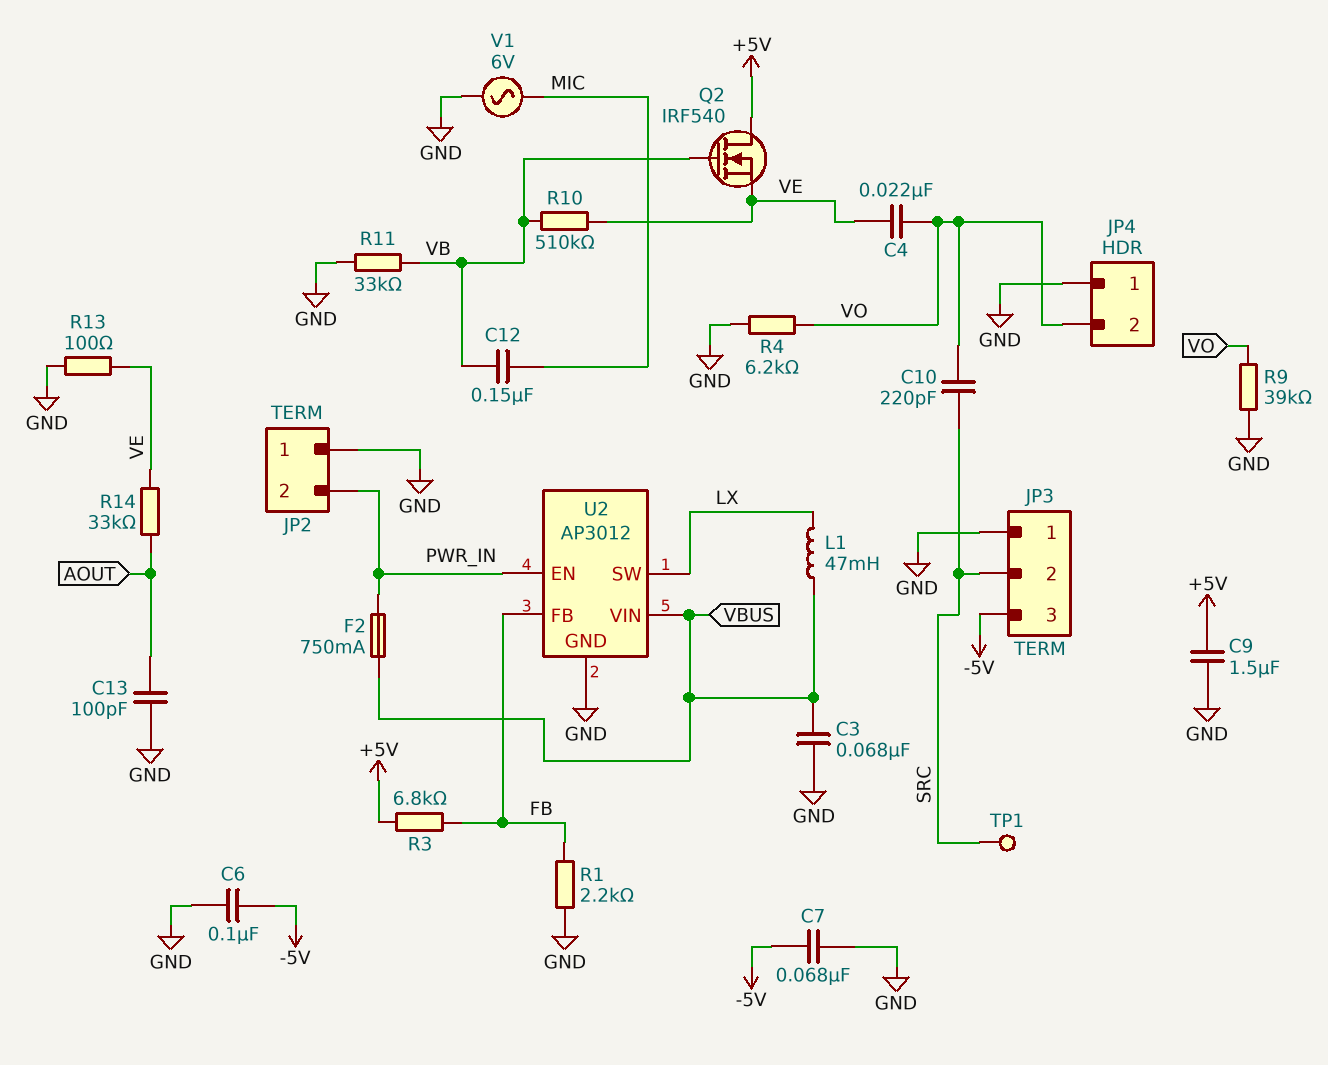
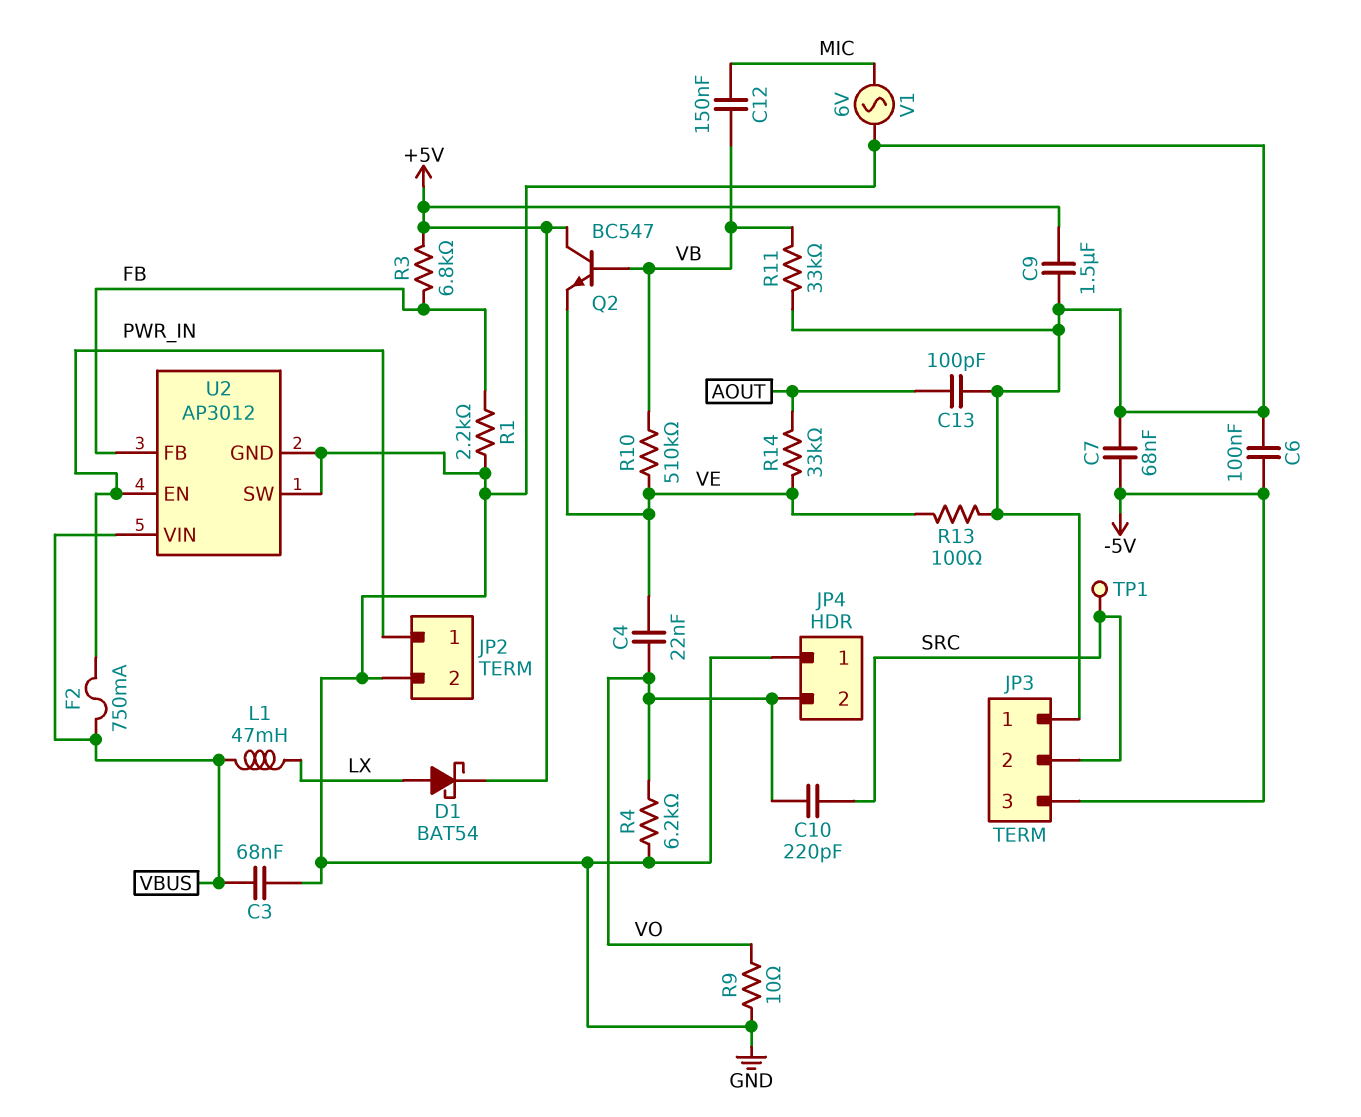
D1: none -> schottky BAT54 (A LX, K +5V)
JP2 pin 1: GND -> PWR_IN
JP2 pin 2: PWR_IN -> GND
Q2: NMOS IRF540 (G VB, D +5V, S VE) -> NPN BC547 (B VB, C +5V, E VE)
R9: 39k (GND, VO) -> 10 (GND, VO)
U2 pin SW: LX -> GND

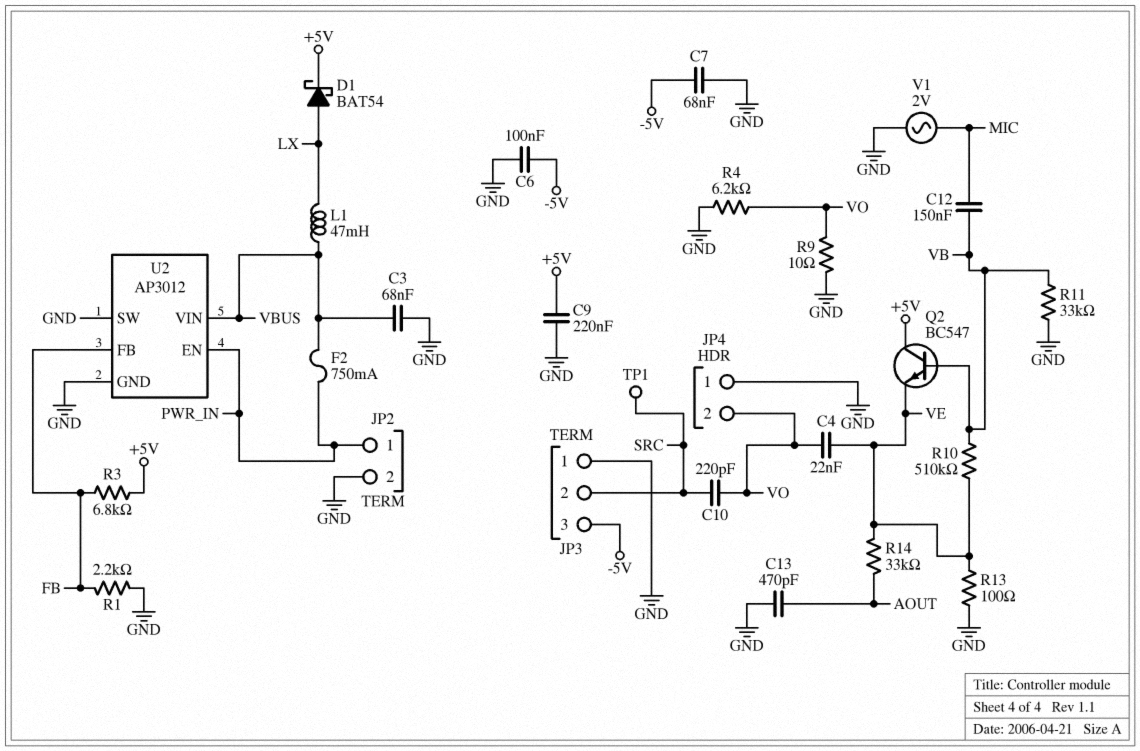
C9: 1.5uF (+5V, GND) -> 220nF (+5V, GND)
C13: 100pF (AOUT, GND) -> 470pF (AOUT, GND)
V1: AC 6V (GND, MIC) -> AC 2V (GND, MIC)

